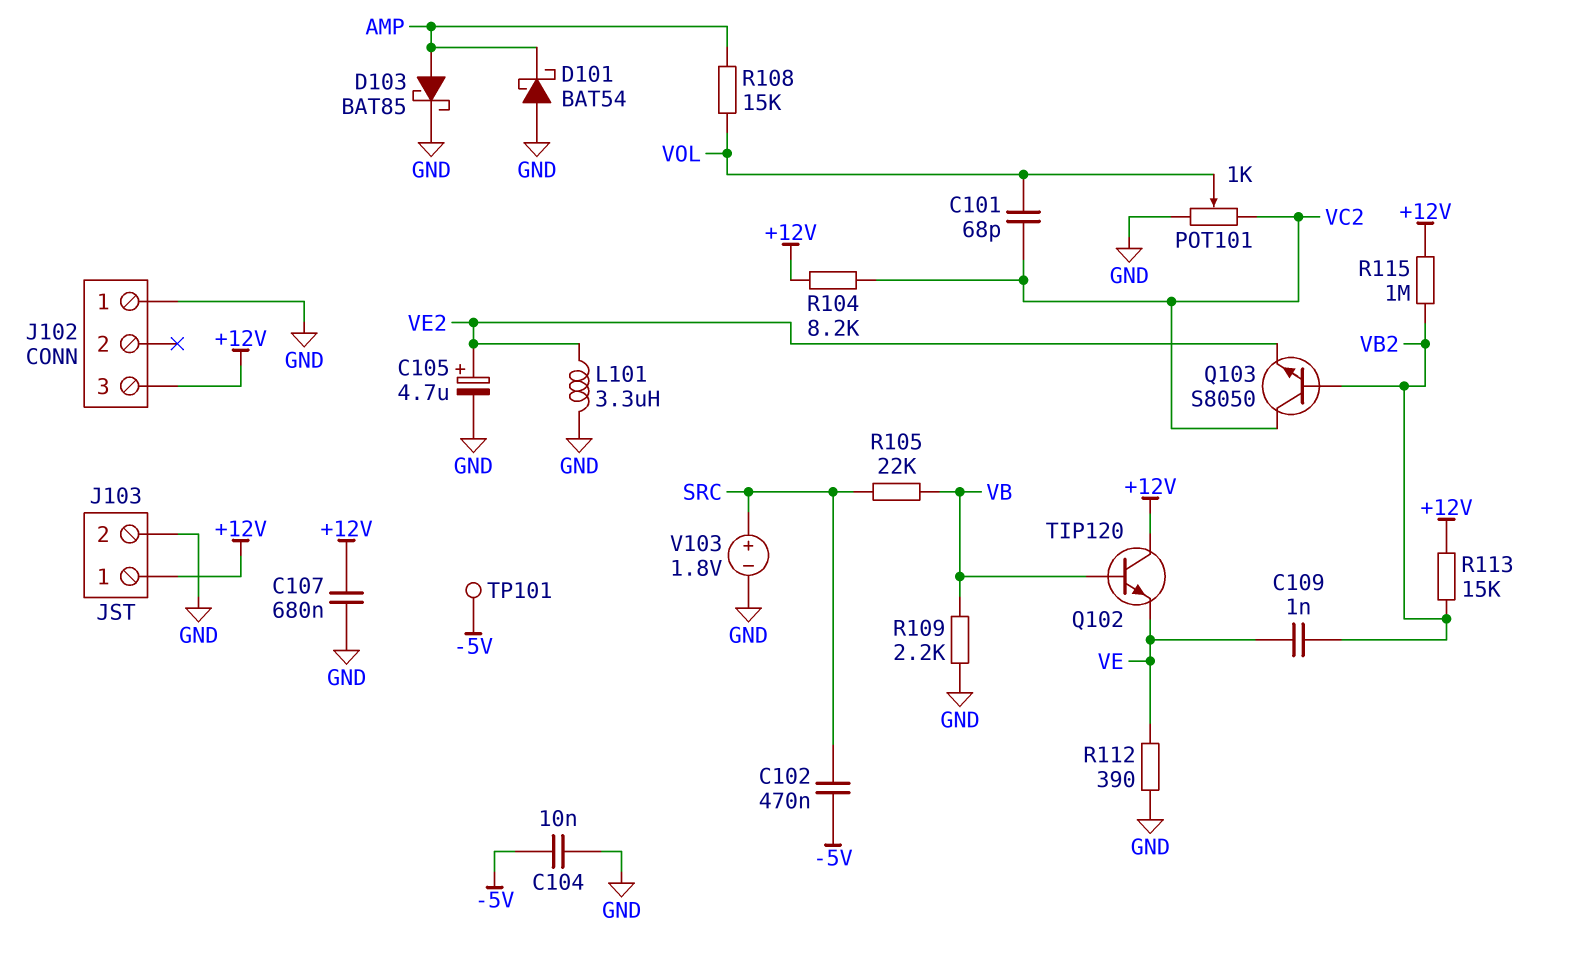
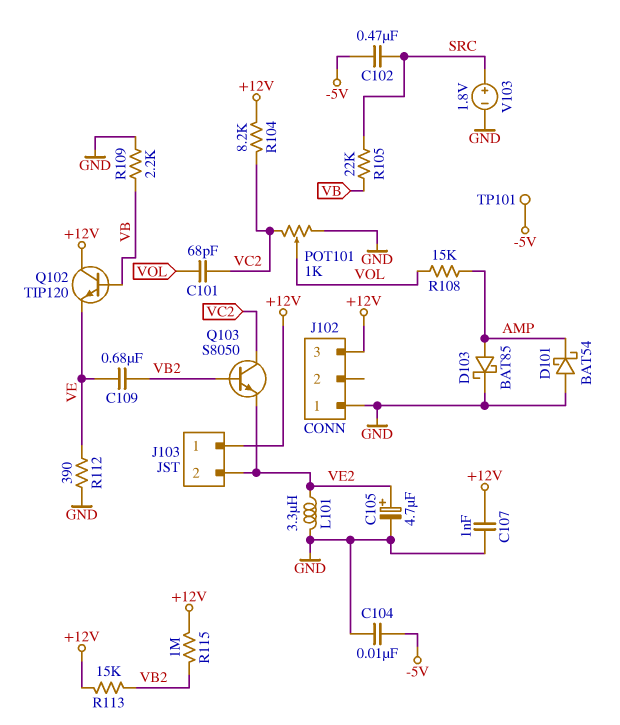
C107: 680nF (+12V, GND) -> 1nF (+12V, GND)
C109: 1nF (VB2, VE) -> 680nF (VB2, VE)
J103 pin 2: GND -> VE2

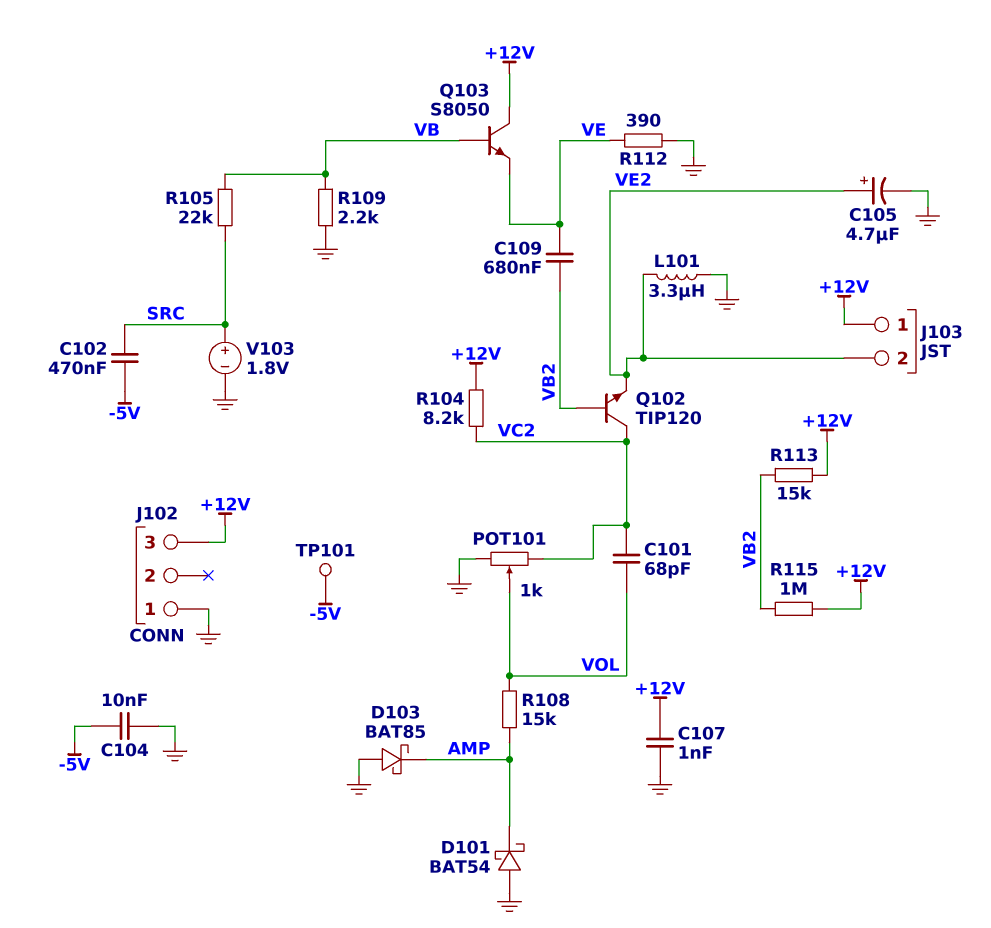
D103: schottky BAT85 (A AMP, K GND) -> schottky BAT85 (A GND, K AMP)
Q102: NPN TIP120 (B VB, C +12V, E VE) -> NPN TIP120 (B VB2, C VC2, E VE2)
Q103: NPN S8050 (B VB2, C VC2, E VE2) -> NPN S8050 (B VB, C +12V, E VE)

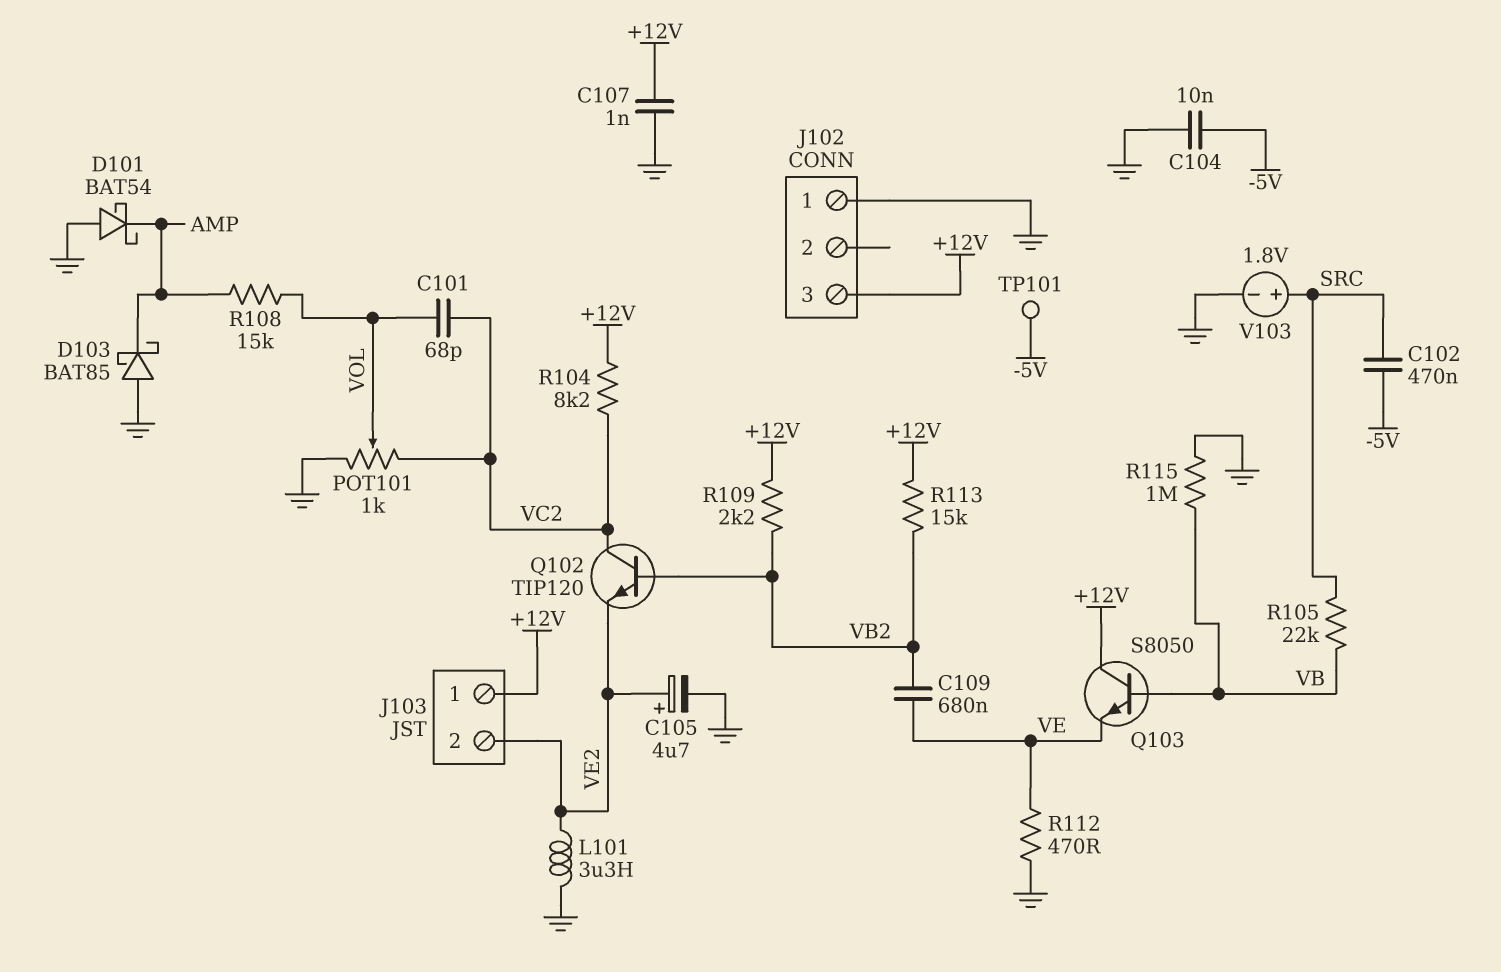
R109: 2.2k (GND, VB) -> 2.2k (+12V, VB2)
R112: 390 (GND, VE) -> 470 (GND, VE)
R115: 1M (+12V, VB2) -> 1M (GND, VB)

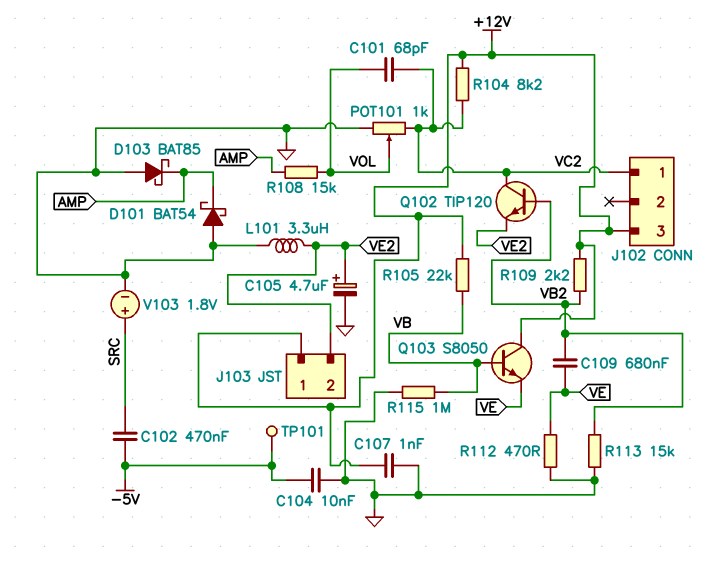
J102 pin 1: GND -> VC2
R105: 22k (SRC, VB) -> 22k (+12V, VB)
R113: 15k (+12V, VB2) -> 15k (GND, VB2)

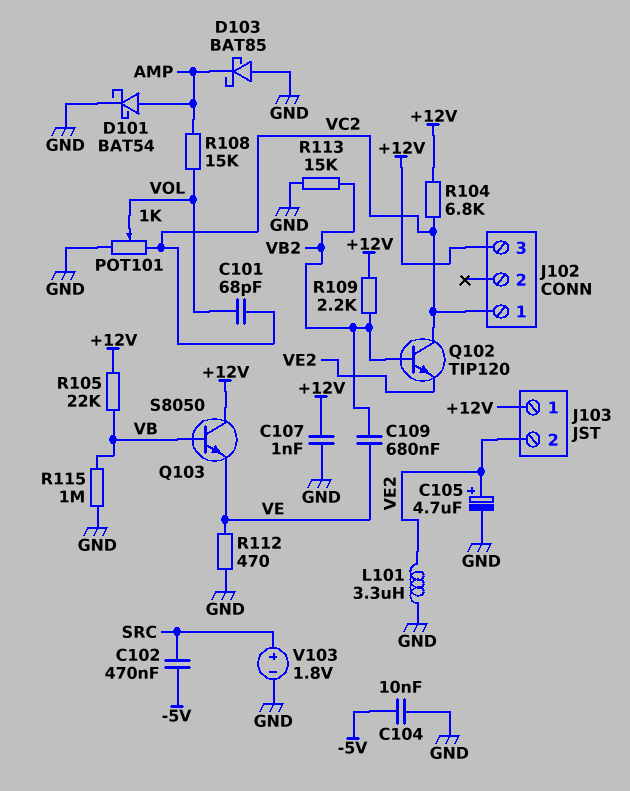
D101: schottky BAT54 (A GND, K AMP) -> schottky BAT54 (A AMP, K GND)
R104: 8.2k (+12V, VC2) -> 6.8k (+12V, VC2)
TP101: test point (-5V) -> none

